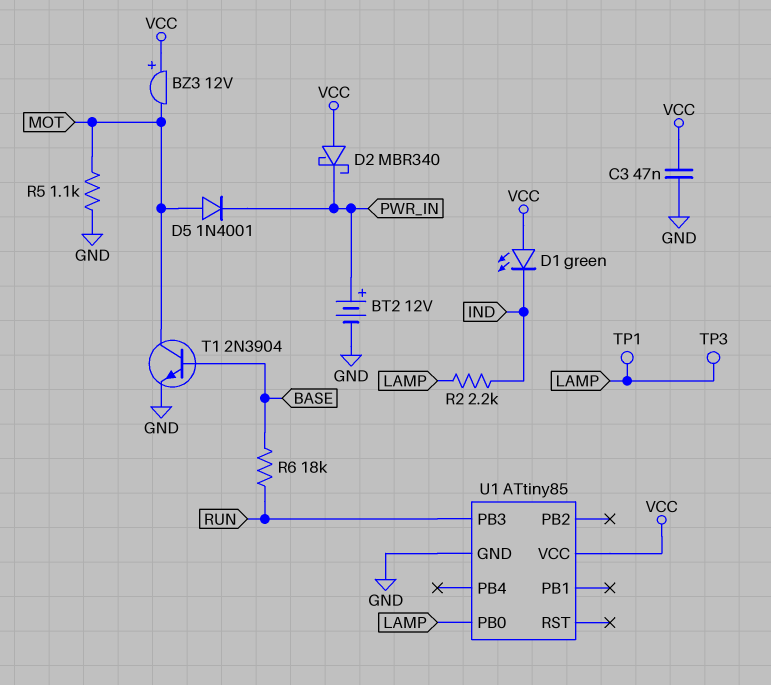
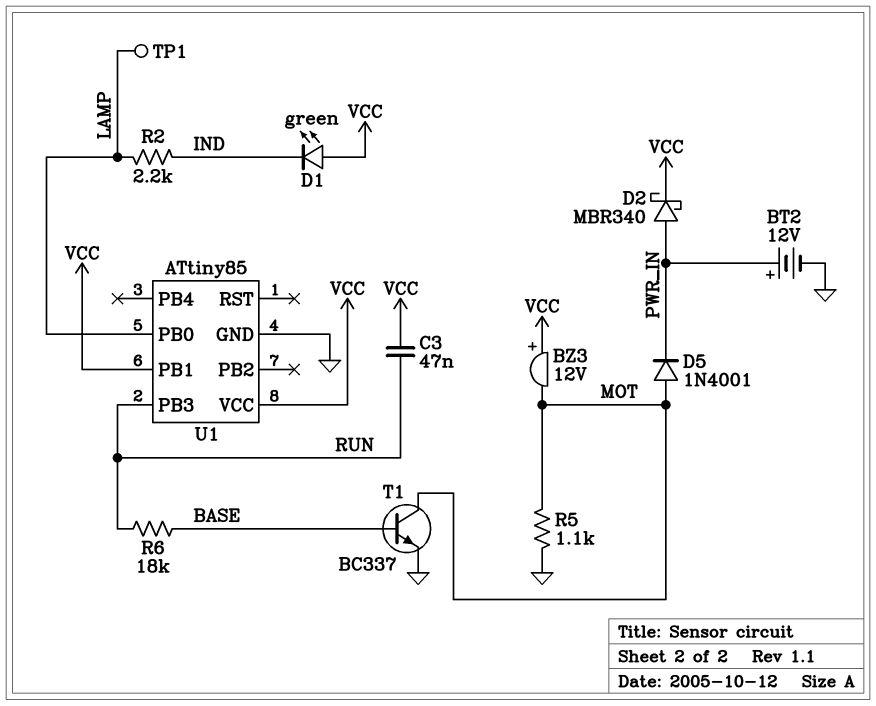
C3: 47nF (GND, VCC) -> 47nF (RUN, VCC)
D2: schottky MBR340 (A VCC, K PWR_IN) -> schottky MBR340 (A PWR_IN, K VCC)
T1: NPN 2N3904 (B BASE, C MOT, E GND) -> NPN BC337 (B BASE, C MOT, E GND)
TP3: test point (LAMP) -> none
U1 pin PB1: none -> VCC

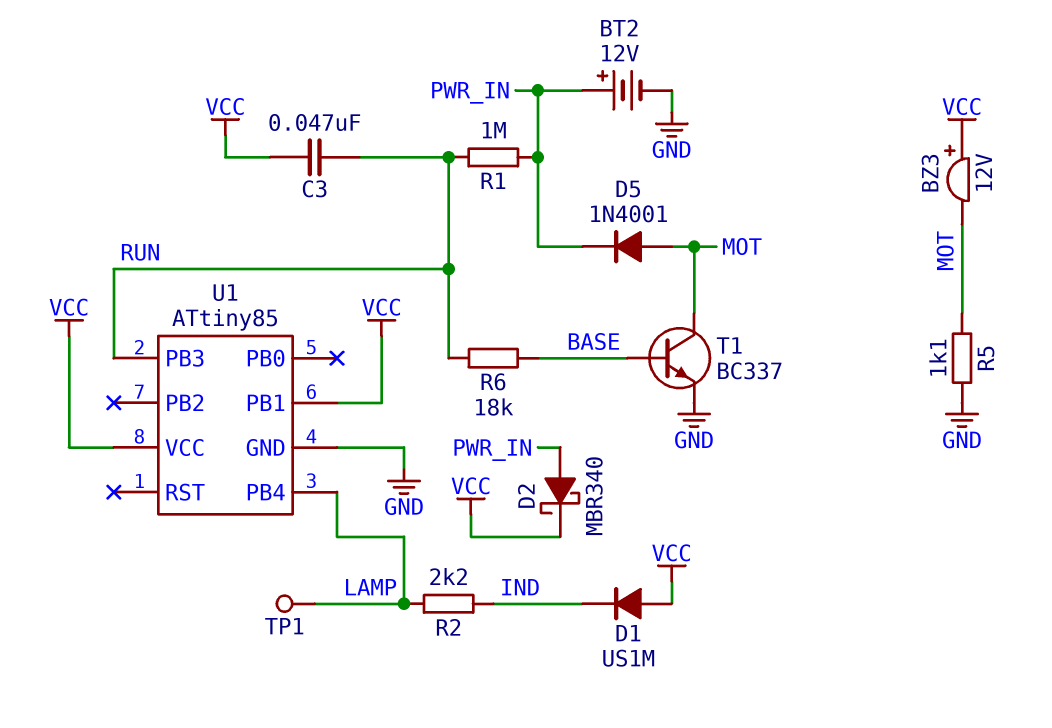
D1: LED green (A VCC, K IND) -> diode US1M (A VCC, K IND)
R1: none -> 1M (PWR_IN, RUN)
U1 pin PB0: LAMP -> none
U1 pin PB4: none -> LAMP

